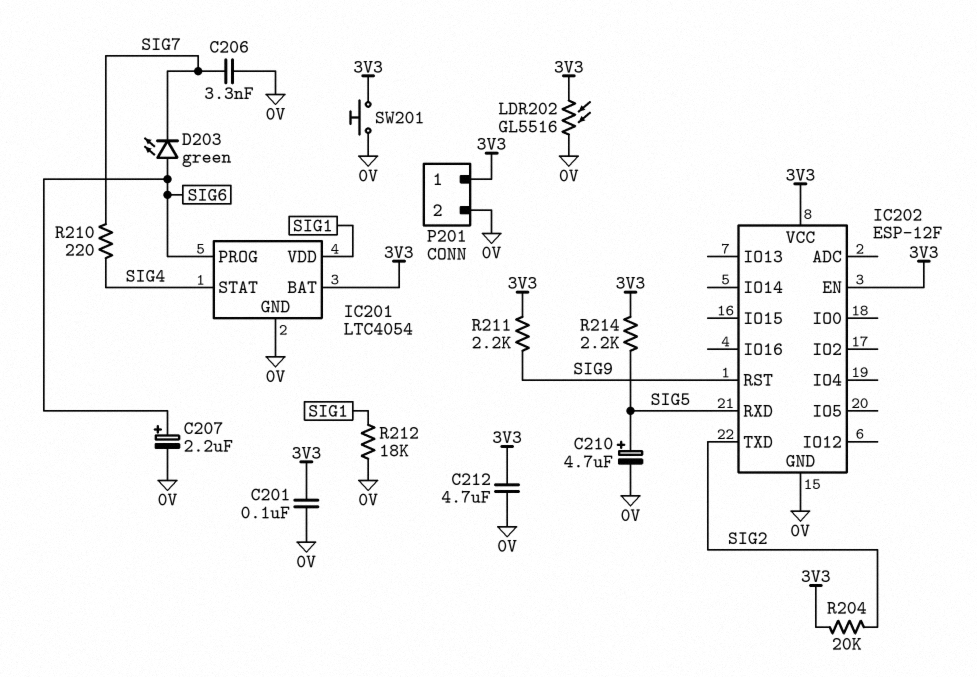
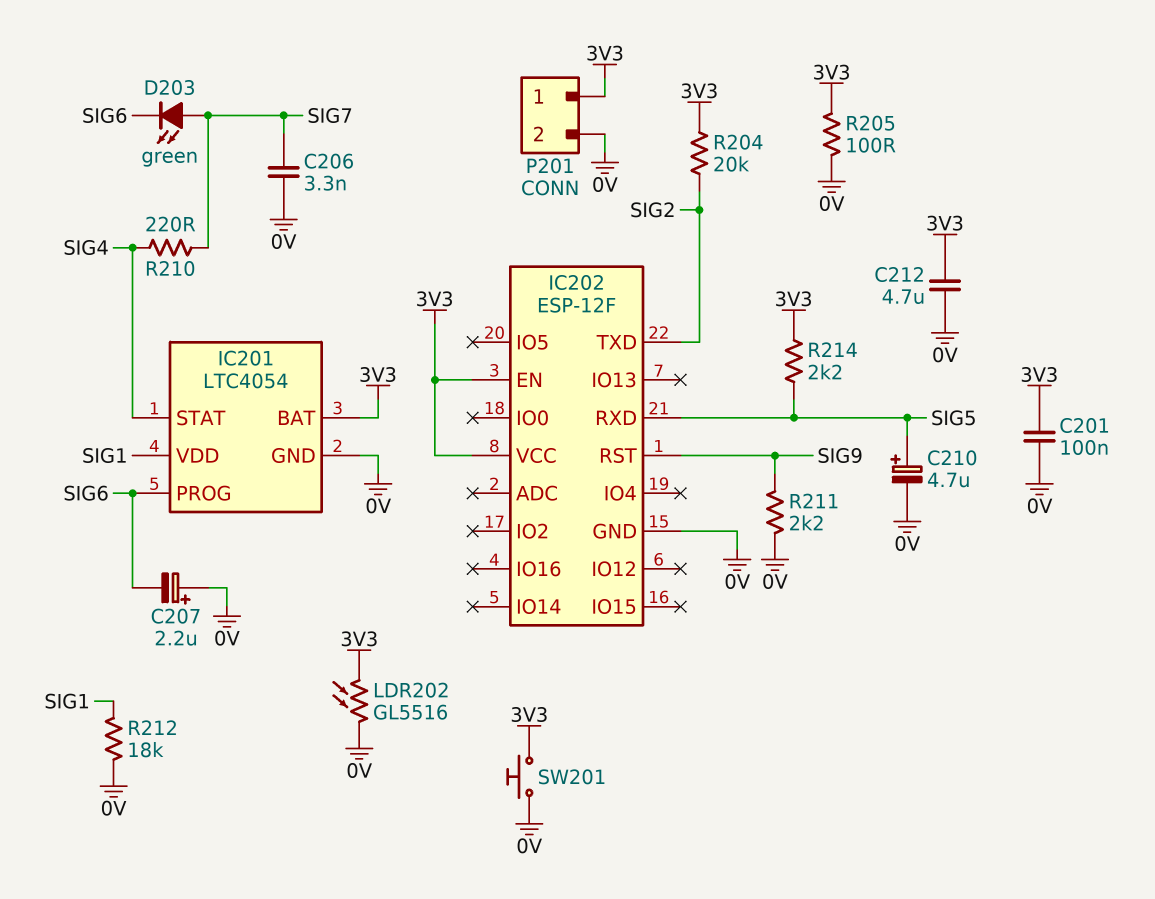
C207: 2.2uF (plus SIG6, minus 0V) -> 2.2uF (plus 0V, minus SIG6)
D203: LED green (A SIG6, K SIG7) -> LED green (A SIG7, K SIG6)
R205: none -> 100 (0V, 3V3)
R211: 2.2k (3V3, SIG9) -> 2.2k (0V, SIG9)

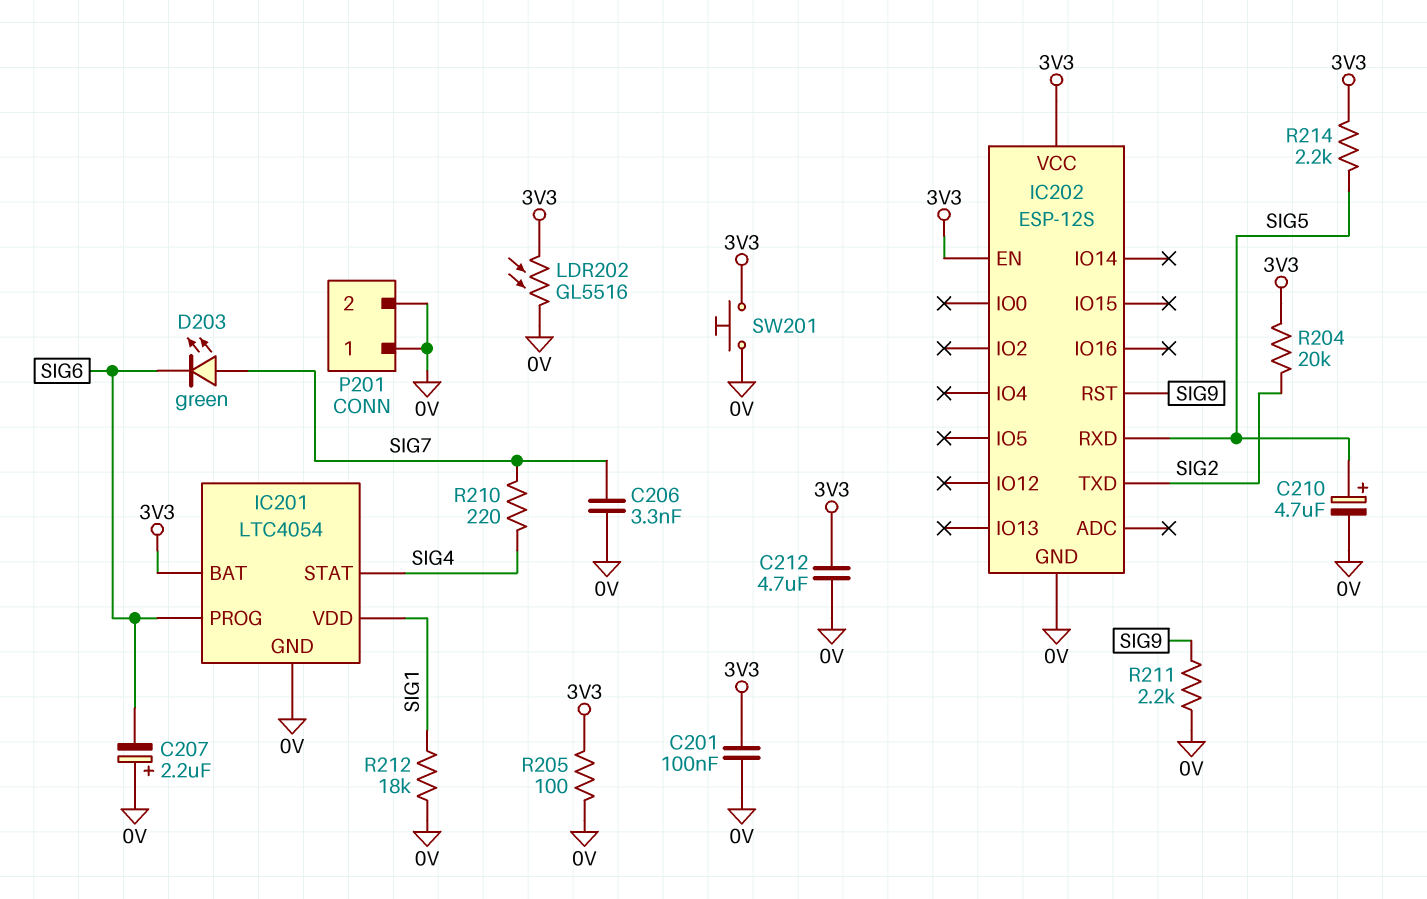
IC202: ESP-12F -> ESP-12S
P201 pin 1: 3V3 -> 0V

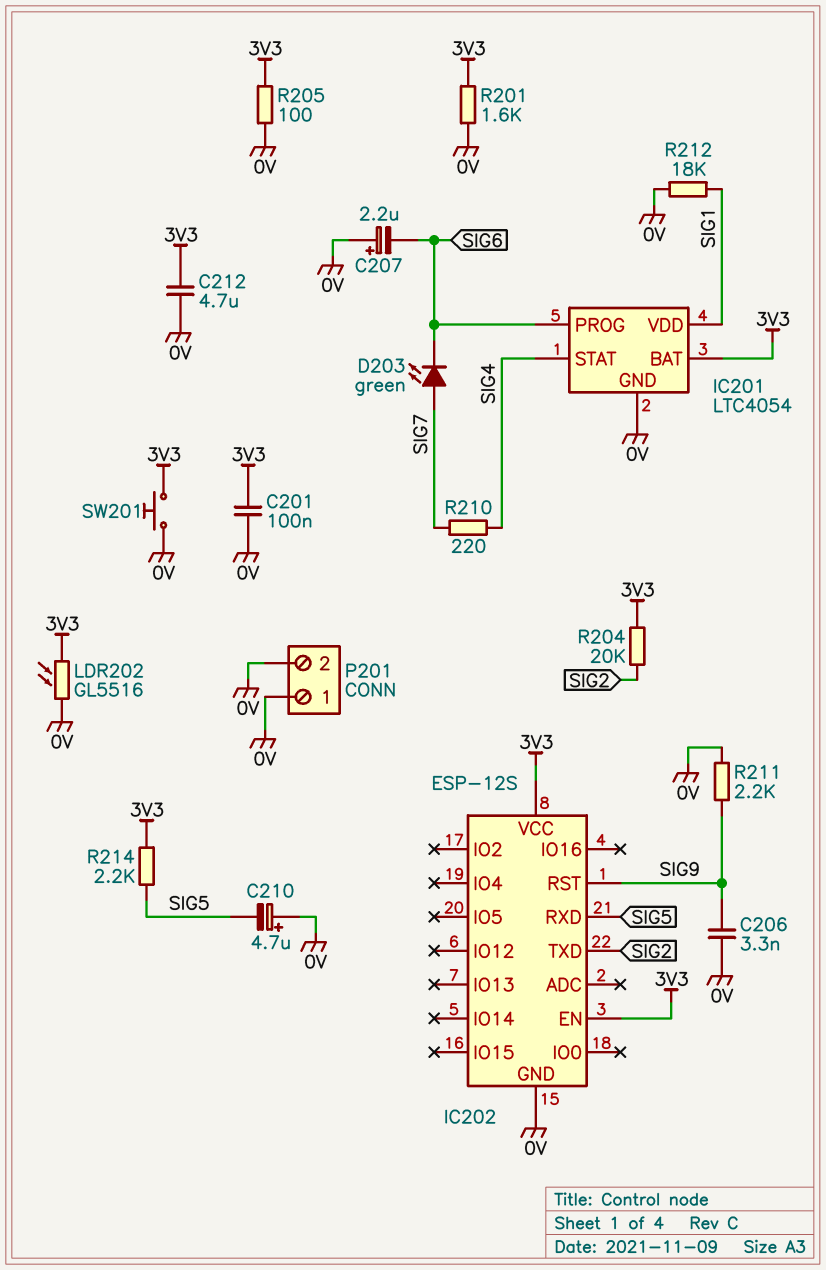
C206: 3.3nF (0V, SIG7) -> 3.3nF (0V, SIG9)
C210: 4.7uF (plus SIG5, minus 0V) -> 4.7uF (plus 0V, minus SIG5)
R201: none -> 1.6k (0V, 3V3)

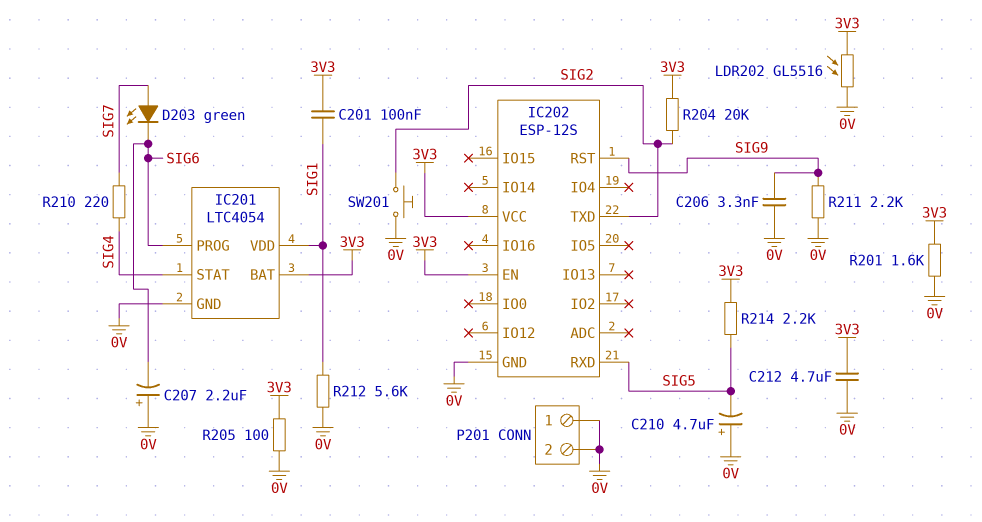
C201: 100nF (0V, 3V3) -> 100nF (3V3, SIG1)
R212: 18k (0V, SIG1) -> 5.6k (0V, SIG1)
SW201: button (0V, 3V3) -> button (0V, SIG2)

